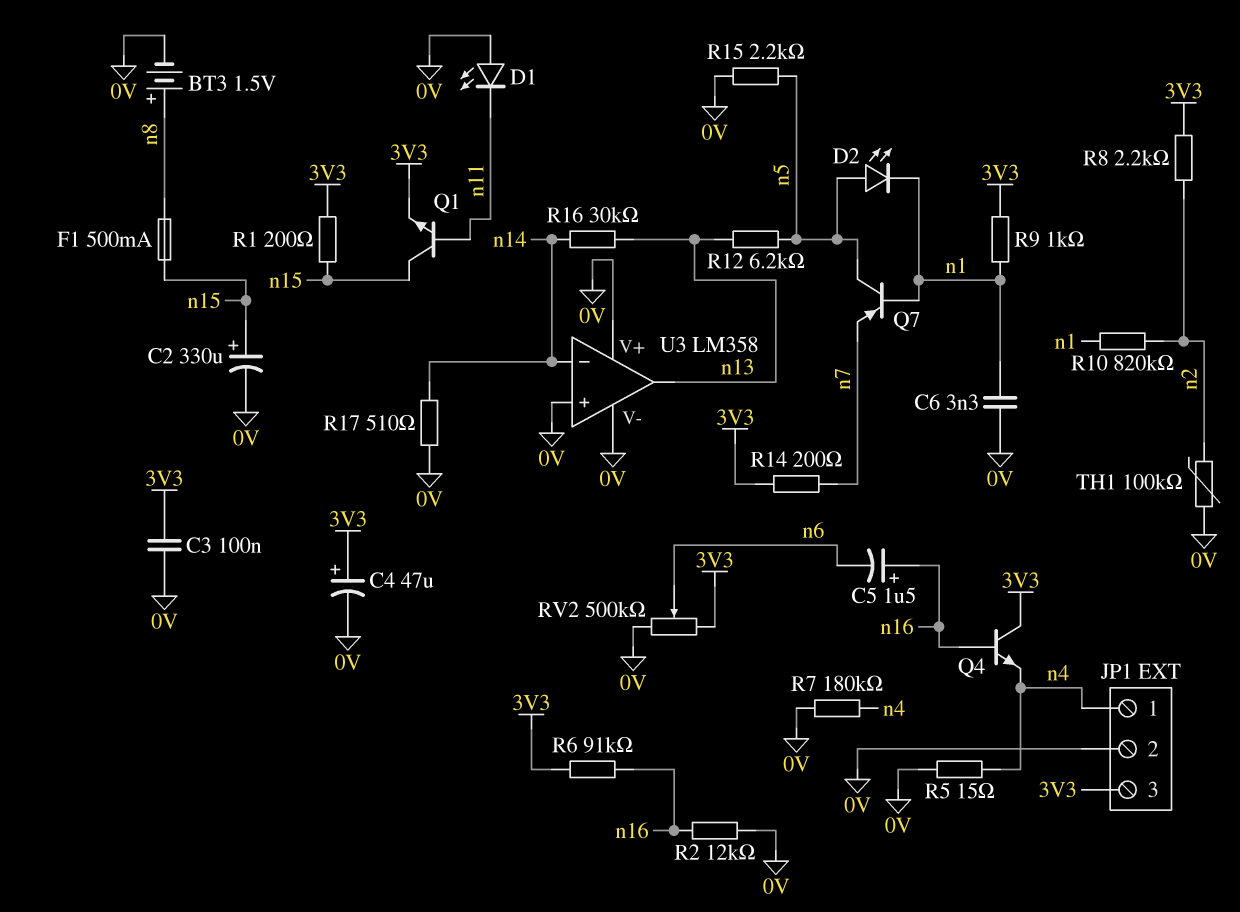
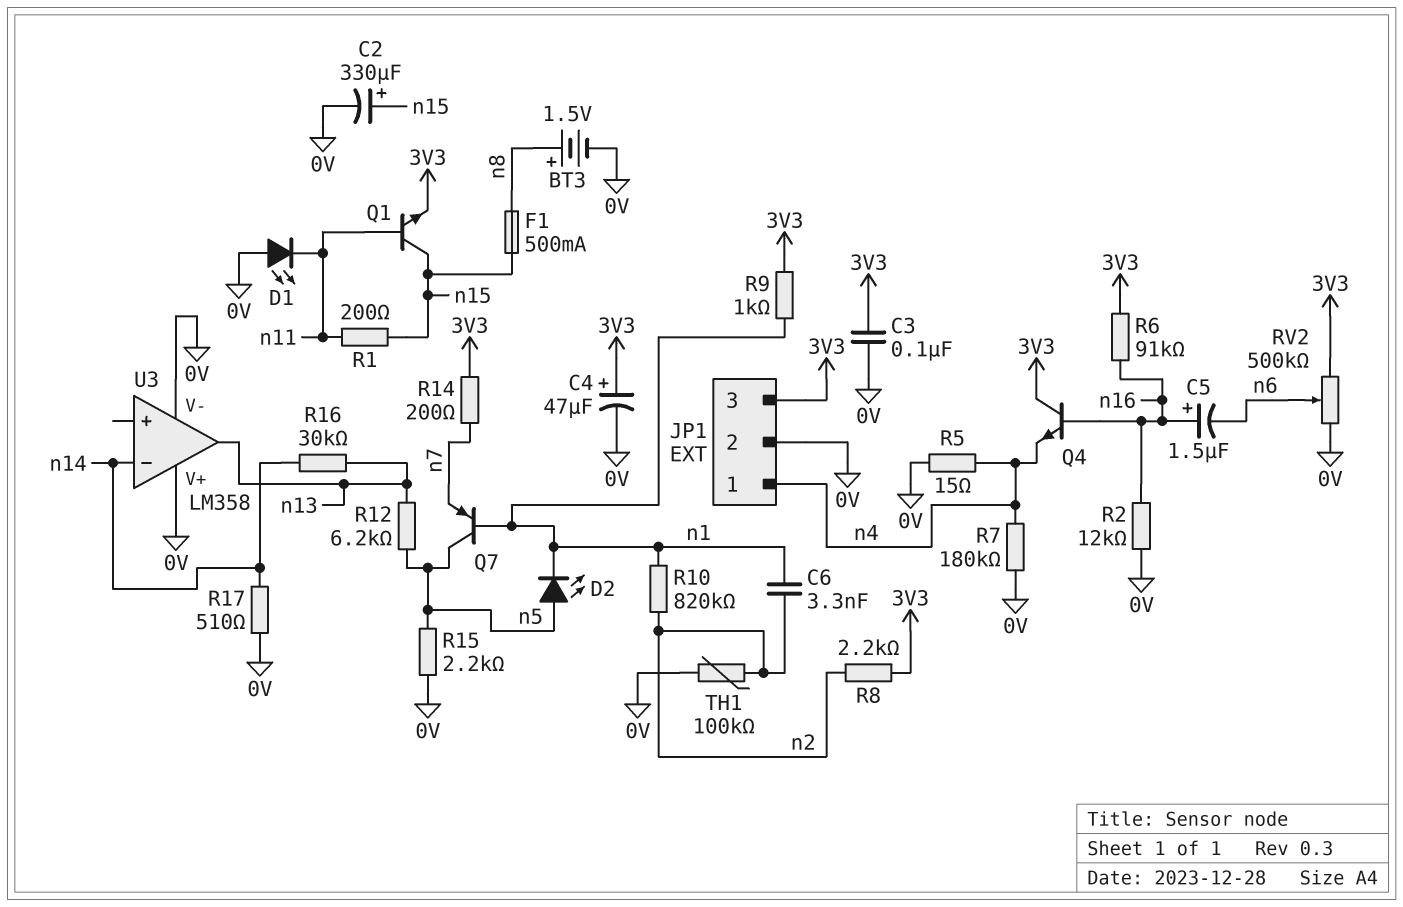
C6: 3.3nF (0V, n1) -> 3.3nF (n1, n2)
R1: 200 (3V3, n15) -> 200 (n11, n15)
U3 pin in+: 0V -> none

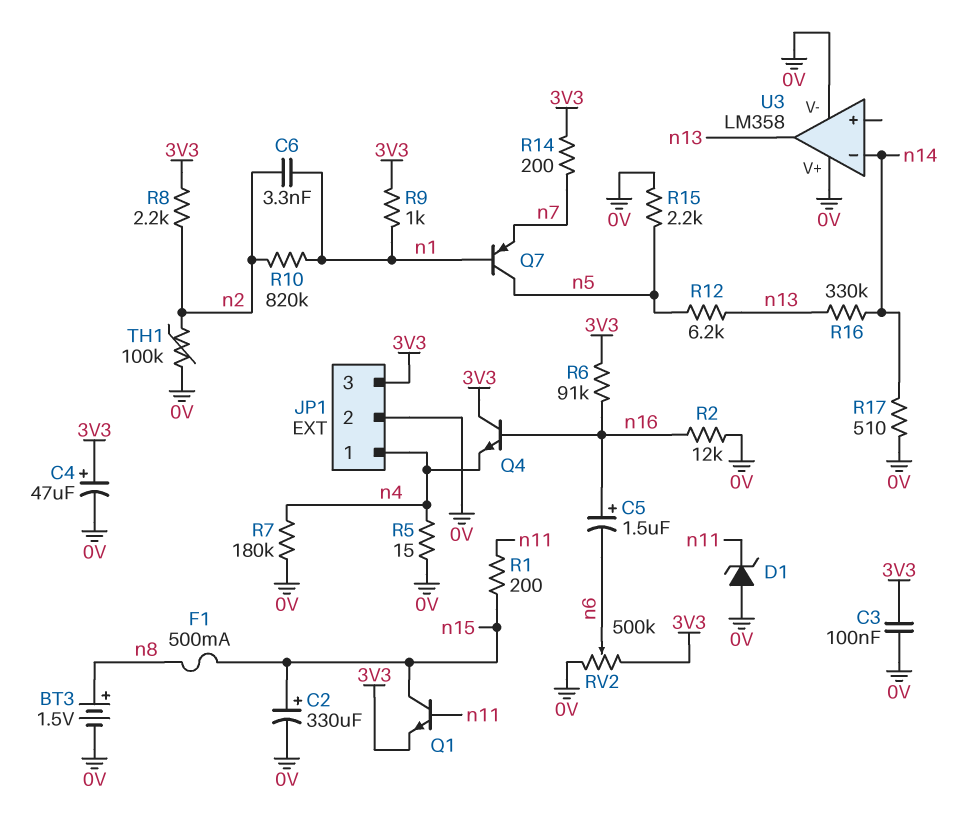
D1: LED (A 0V, K n11) -> zener (A 0V, K n11)
D2: LED (A n5, K n1) -> none
R16: 30k (n13, n14) -> 330k (n13, n14)

